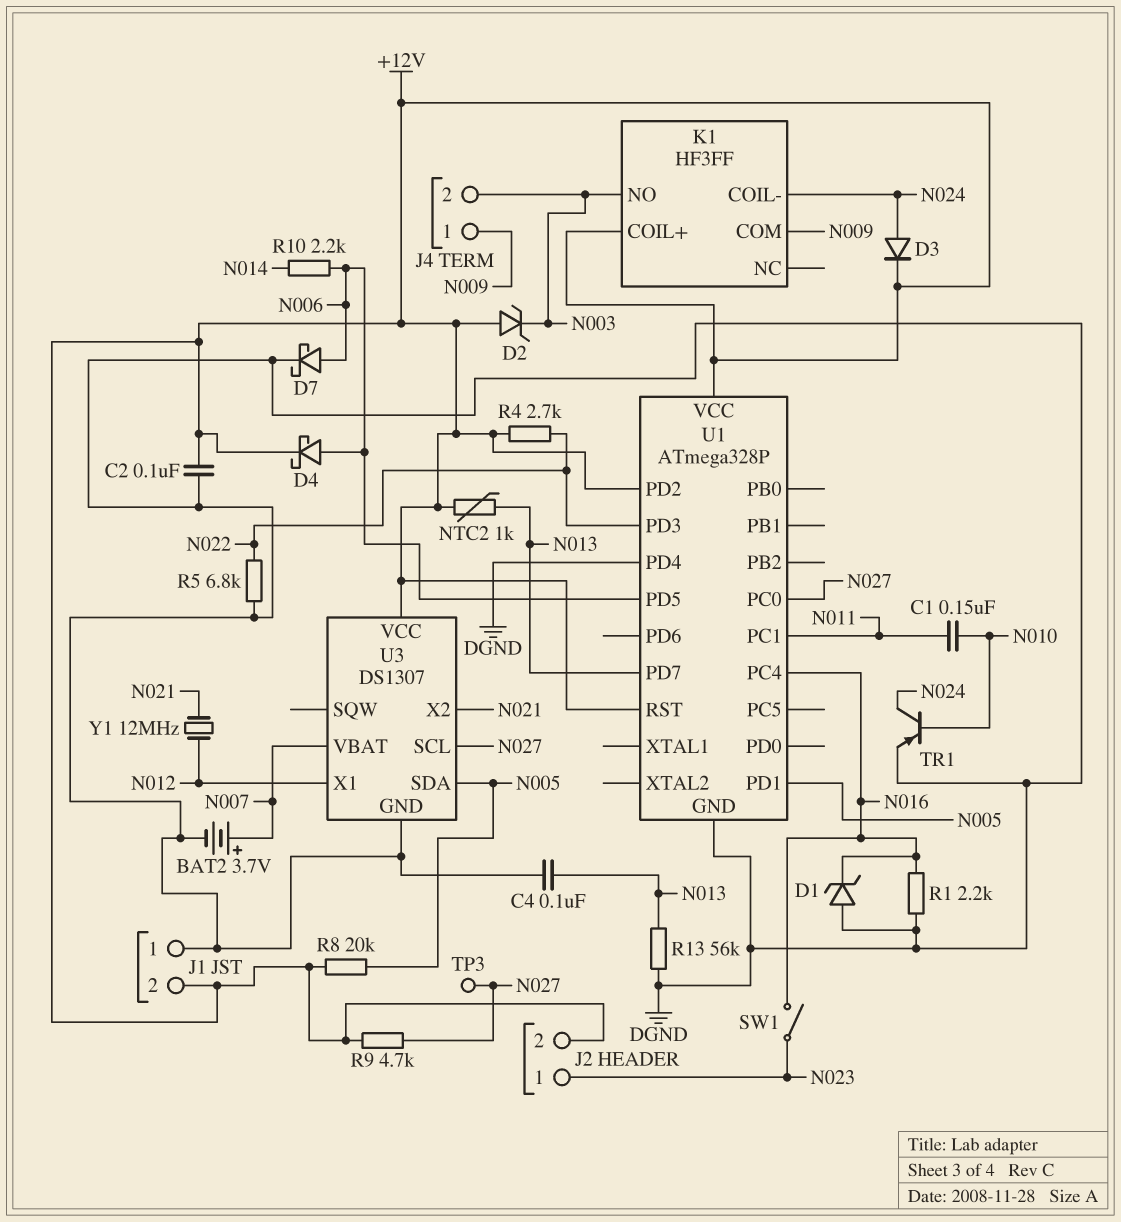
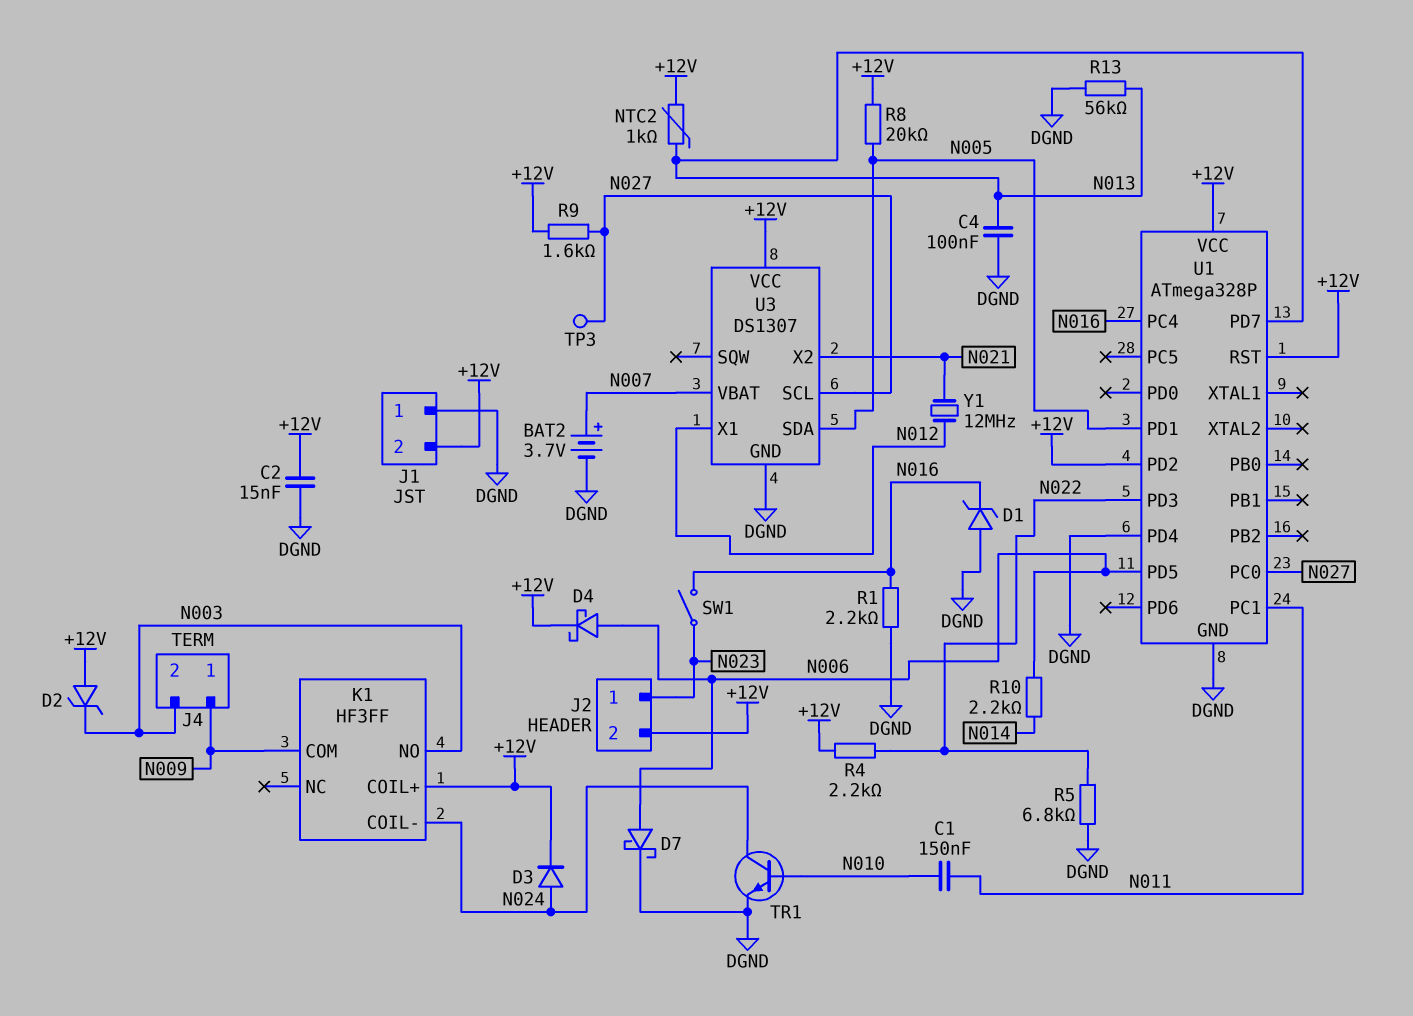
C2: 100nF (+12V, DGND) -> 15nF (+12V, DGND)
R4: 2.7k (+12V, N022) -> 2.2k (+12V, N022)
R9: 4.7k (+12V, N027) -> 1.6k (+12V, N027)
TR1: PNP (B N010, C N024, E DGND) -> NPN (B N010, C N024, E DGND)

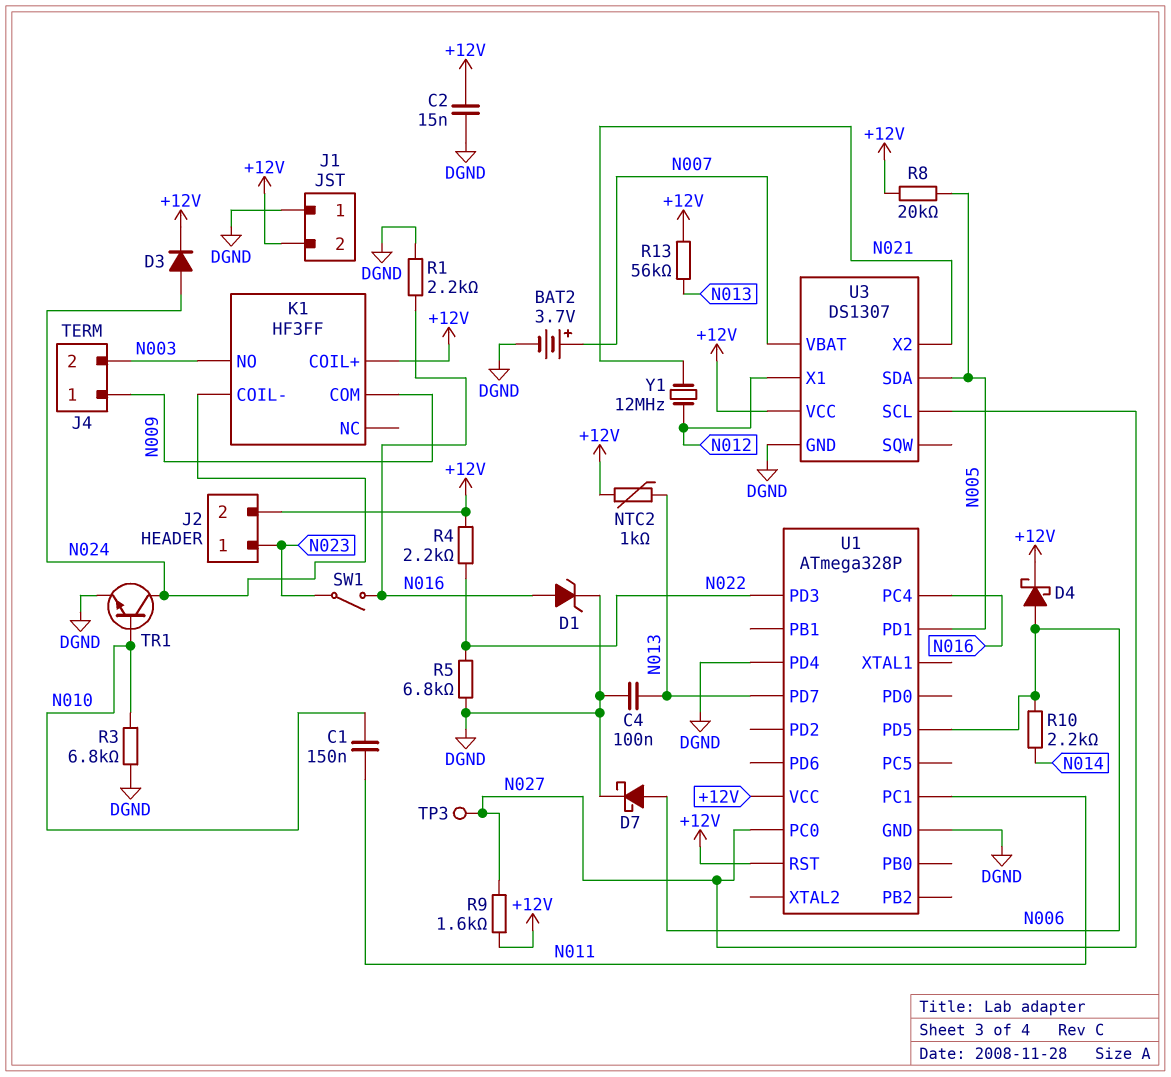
D1: zener (A DGND, K N016) -> zener (A N016, K DGND)
D2: zener (A +12V, K N003) -> none
R3: none -> 6.8k (DGND, N010)
R13: 56k (DGND, N013) -> 56k (+12V, N013)
U1 pin PD2: +12V -> none

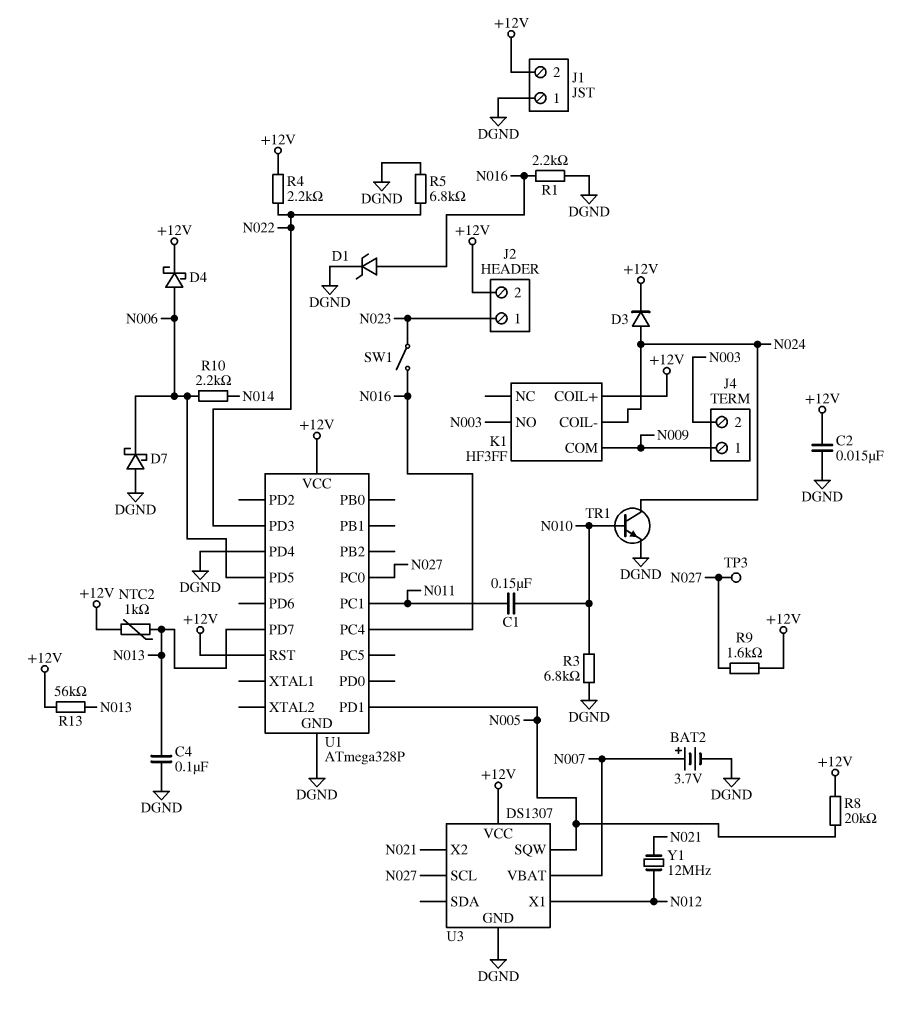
D7: schottky (A N006, K DGND) -> schottky (A DGND, K N006)
U3 pin SDA: N005 -> none
U3 pin SQW: none -> N005

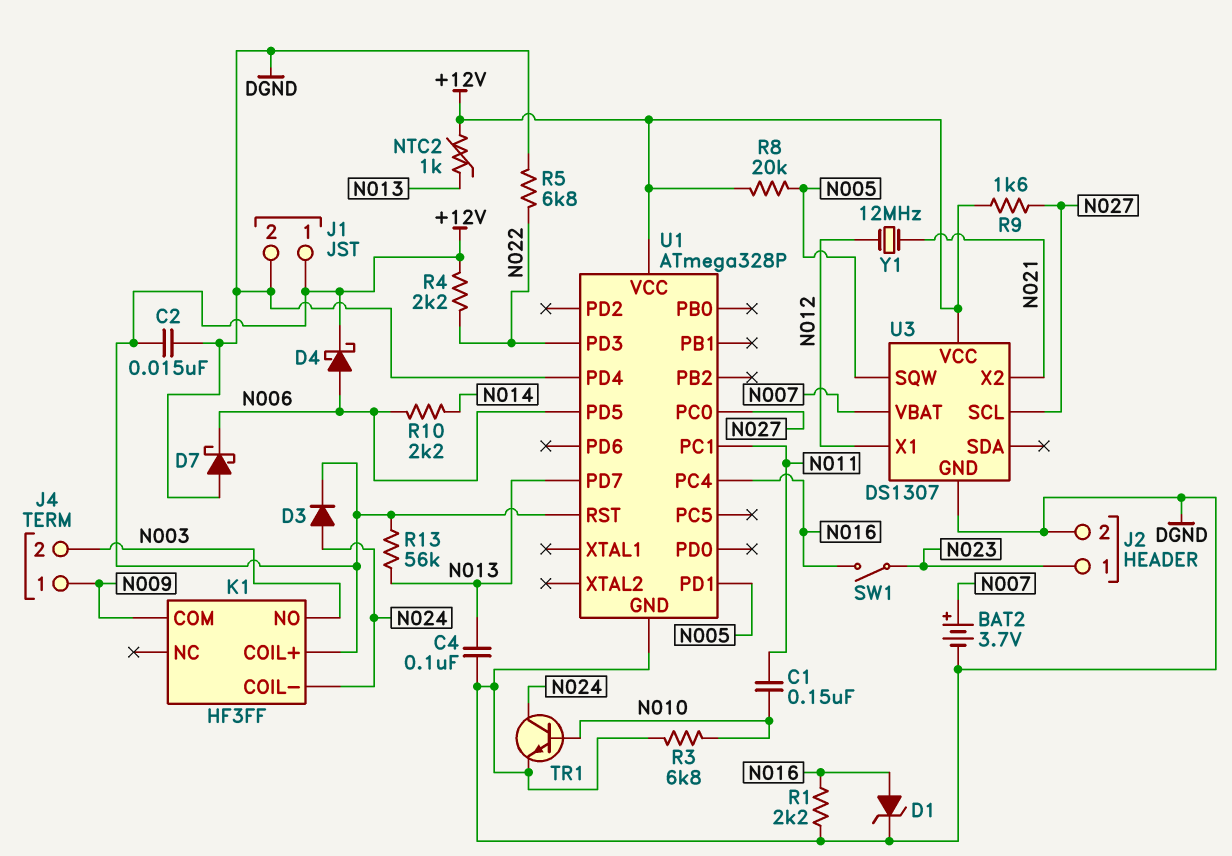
J1 pin 1: DGND -> +12V
J1 pin 2: +12V -> DGND
J2 pin 2: +12V -> DGND
TP3: test point (N027) -> none

